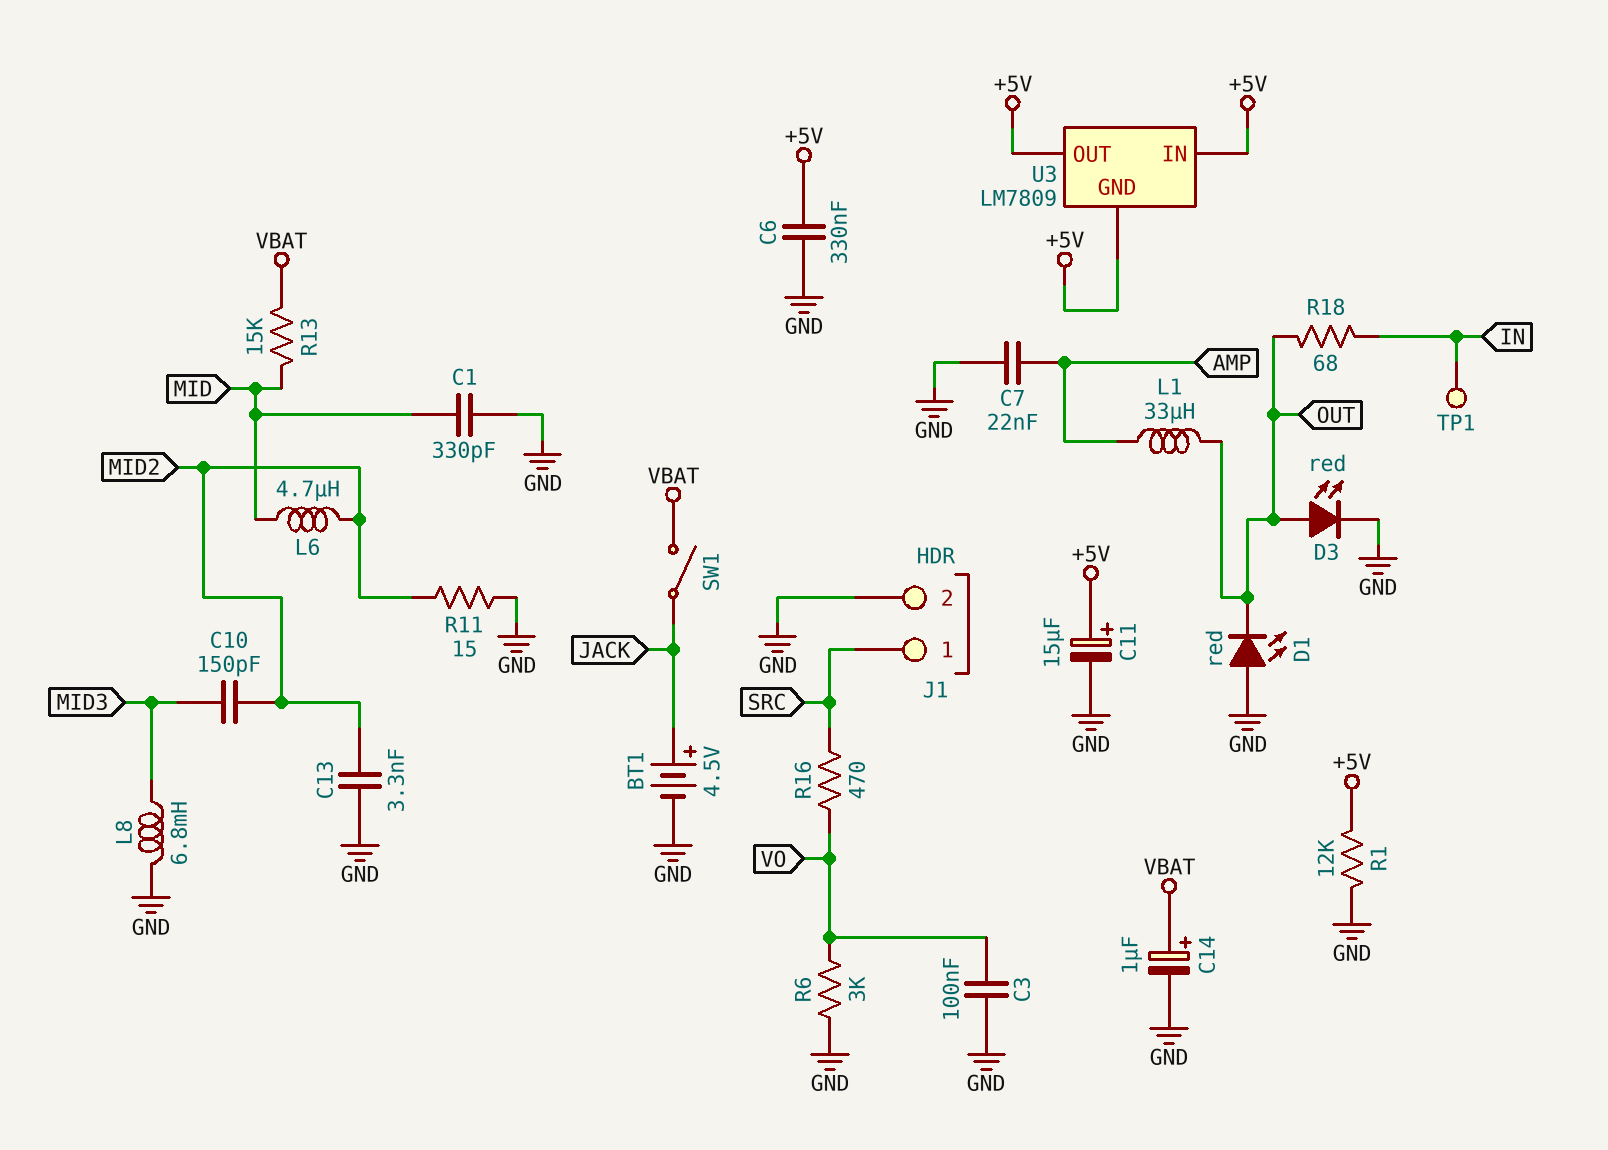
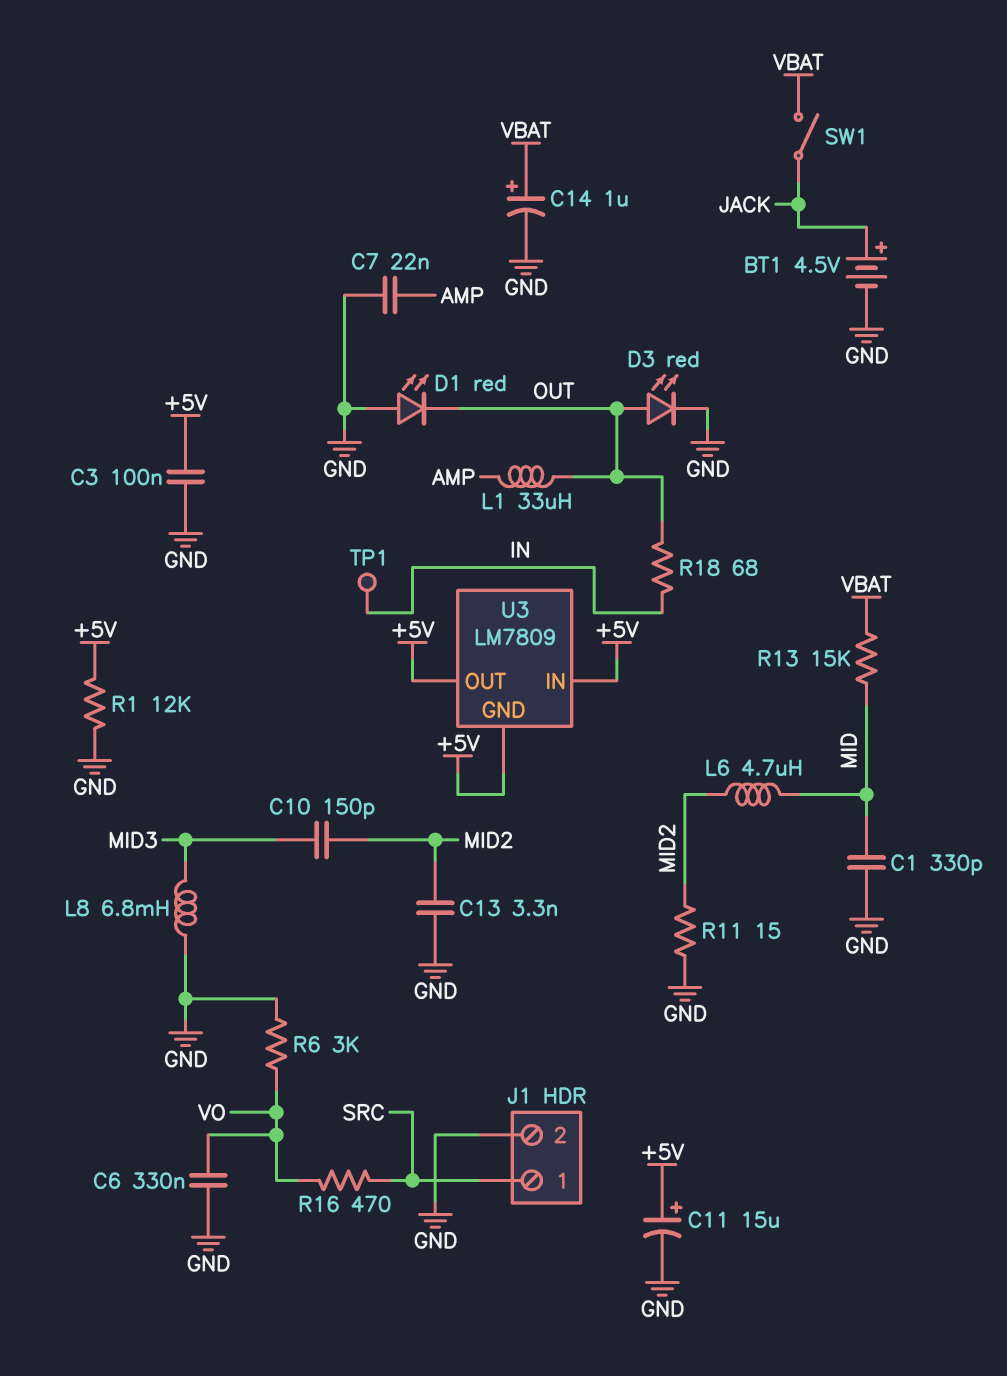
C3: 100nF (GND, VO) -> 100nF (+5V, GND)
C6: 330nF (+5V, GND) -> 330nF (GND, VO)

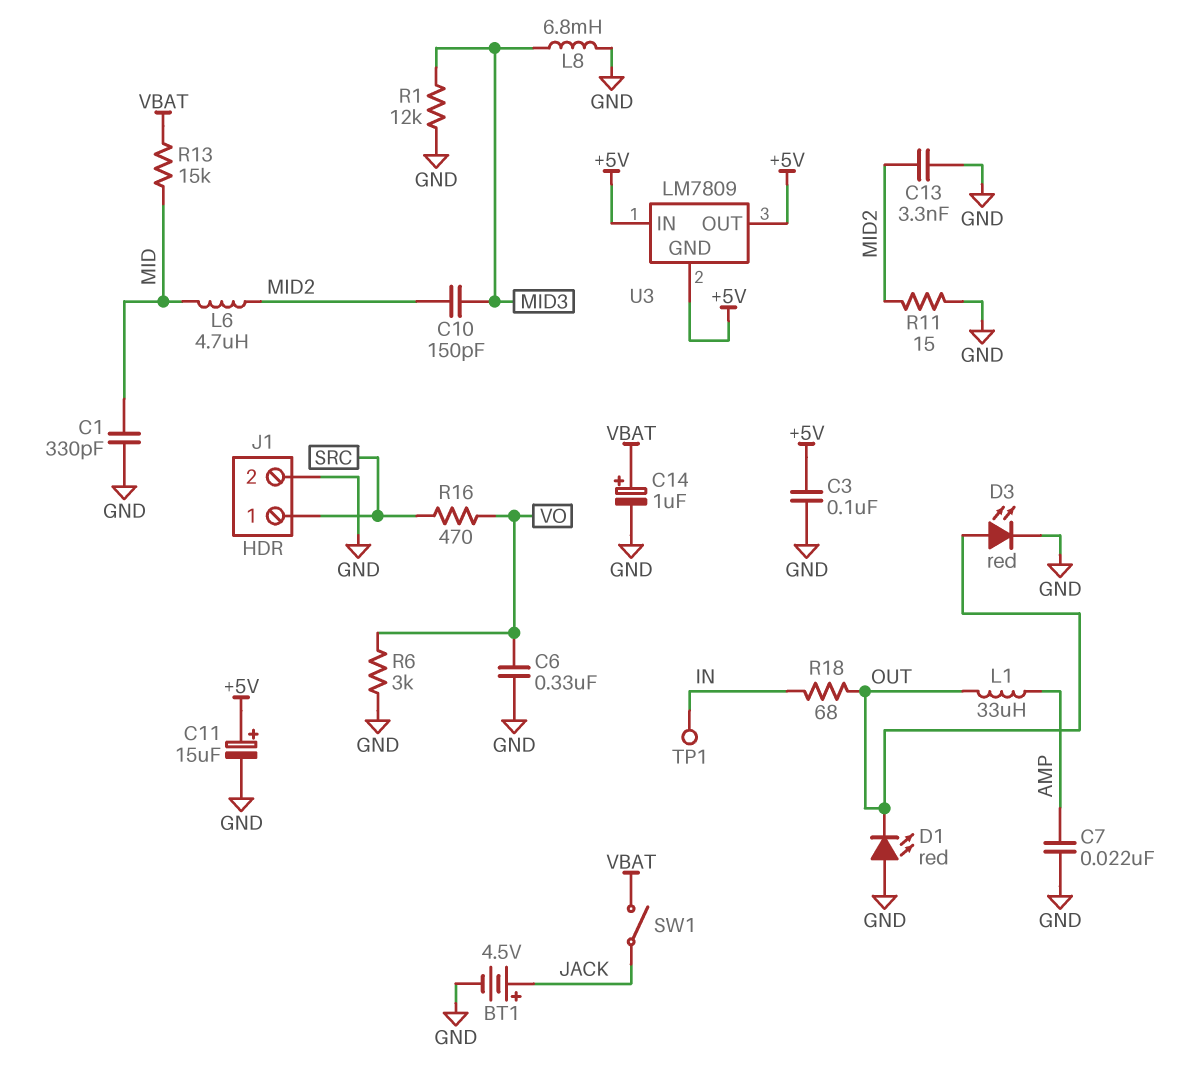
R1: 12k (+5V, GND) -> 12k (GND, MID3)

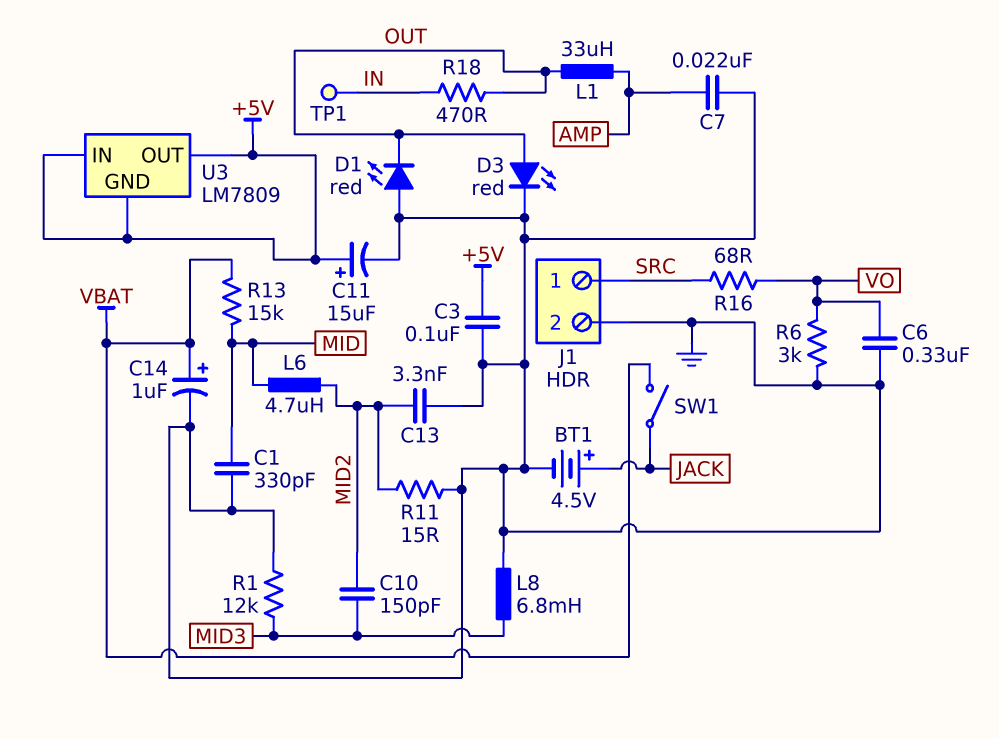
R16: 470 (SRC, VO) -> 68 (SRC, VO)
R18: 68 (IN, OUT) -> 470 (IN, OUT)

